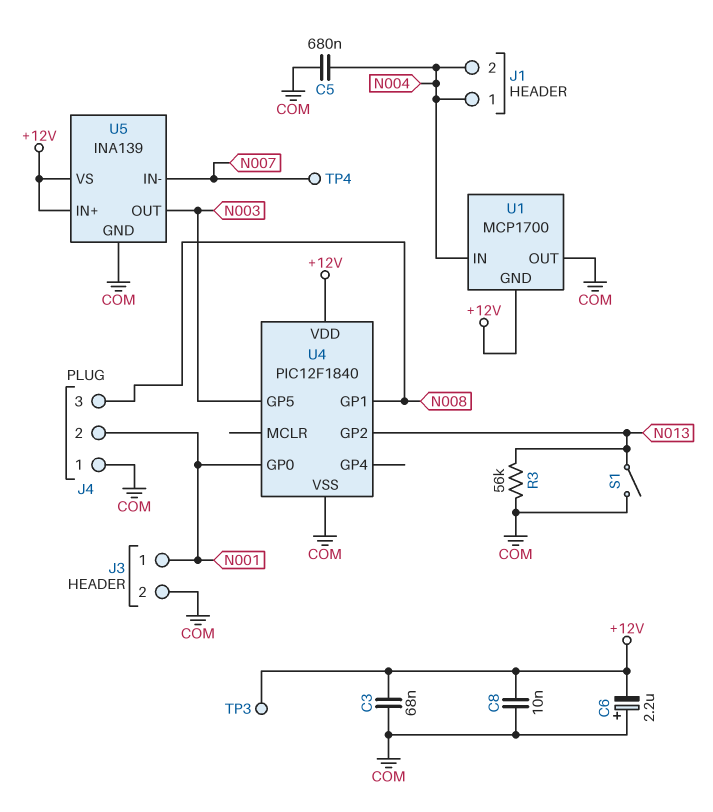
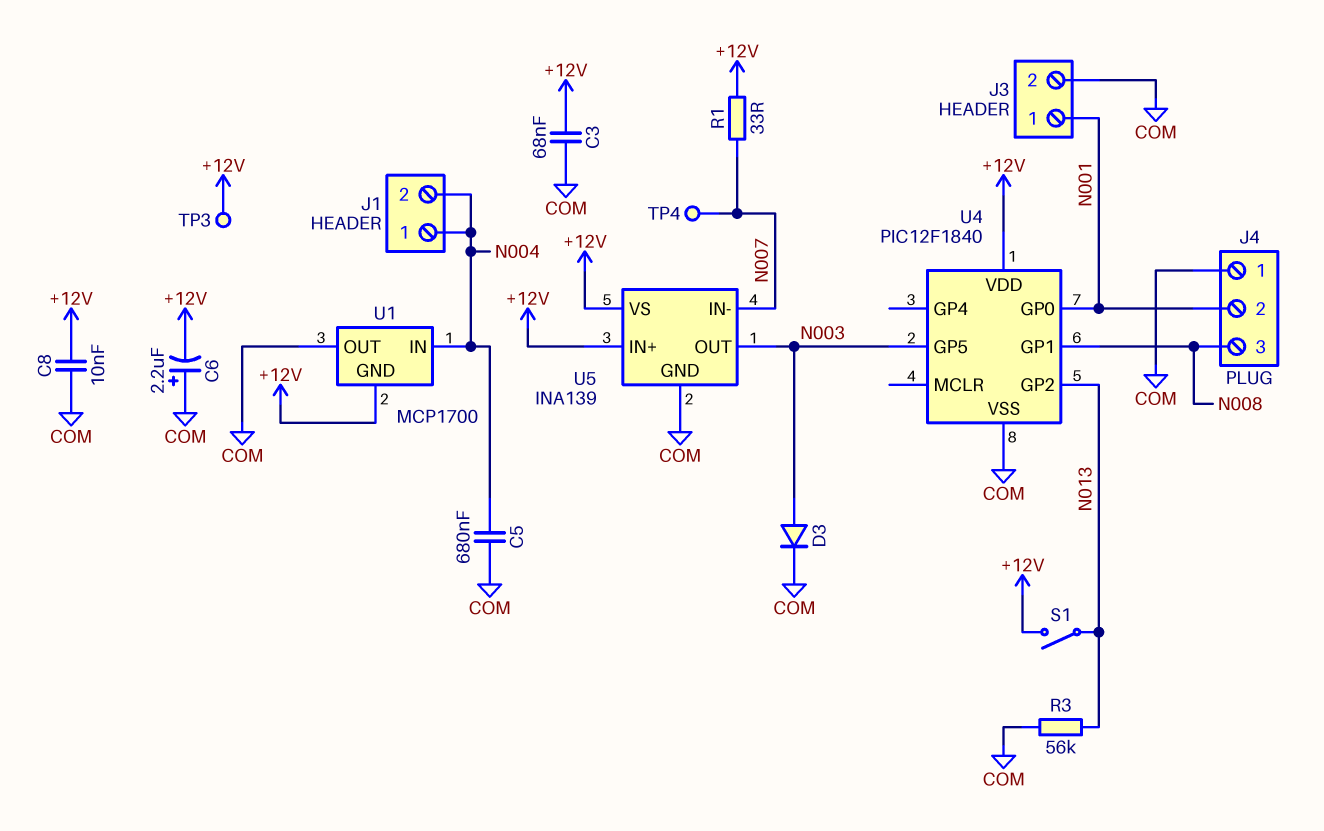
D3: none -> diode (A N003, K COM)
R1: none -> 33 (+12V, N007)
S1: switch (COM, N013) -> switch (+12V, N013)

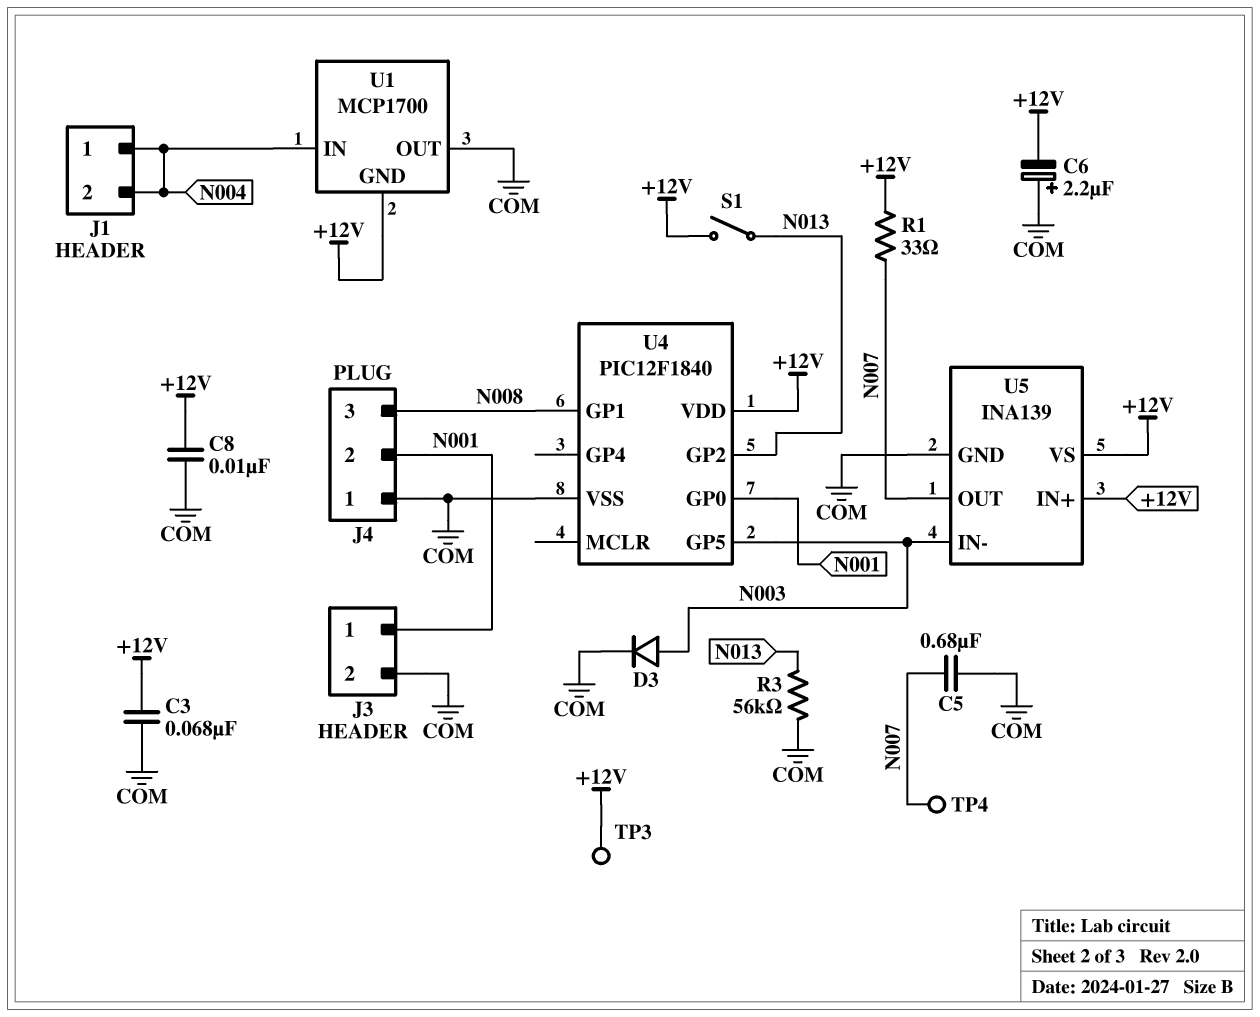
C5: 680nF (COM, N004) -> 680nF (COM, N007)
U5 pin IN-: N007 -> N003
U5 pin OUT: N003 -> N007

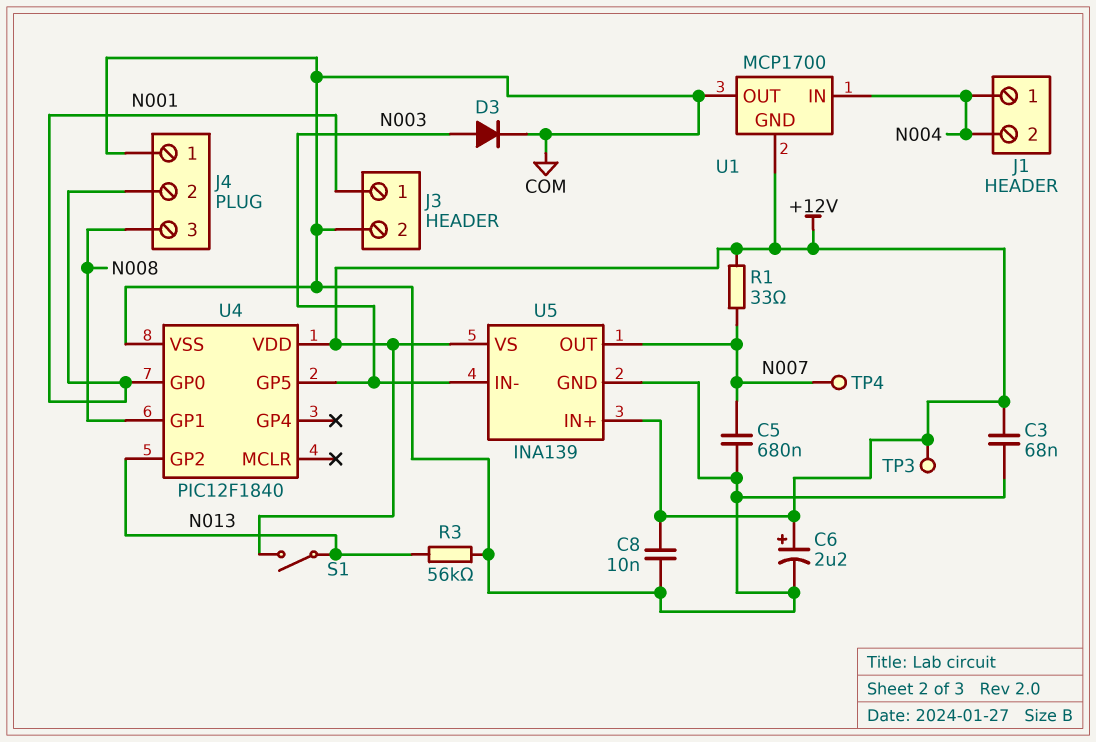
C6: 2.2uF (plus COM, minus +12V) -> 2.2uF (plus +12V, minus COM)

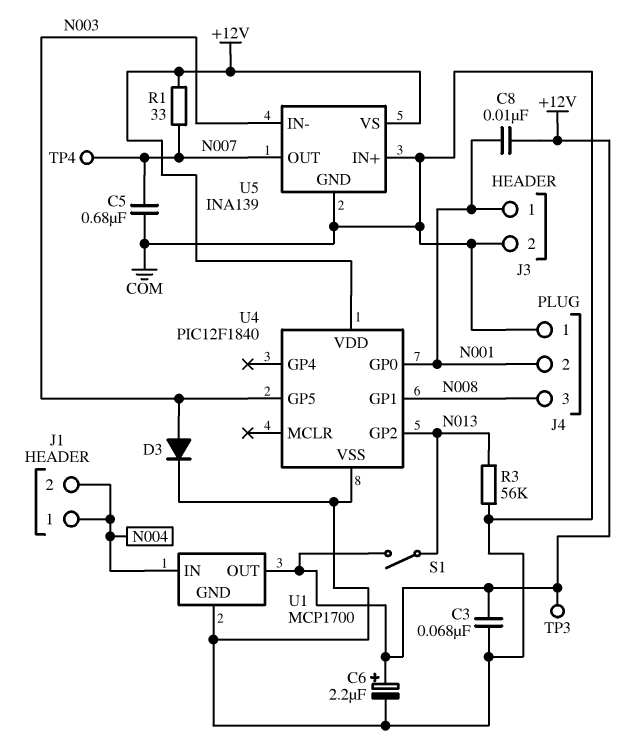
C8: 10nF (+12V, COM) -> 10nF (+12V, N001)
U1 pin GND: +12V -> COM
U1 pin OUT: COM -> +12V
U5 pin IN+: +12V -> COM

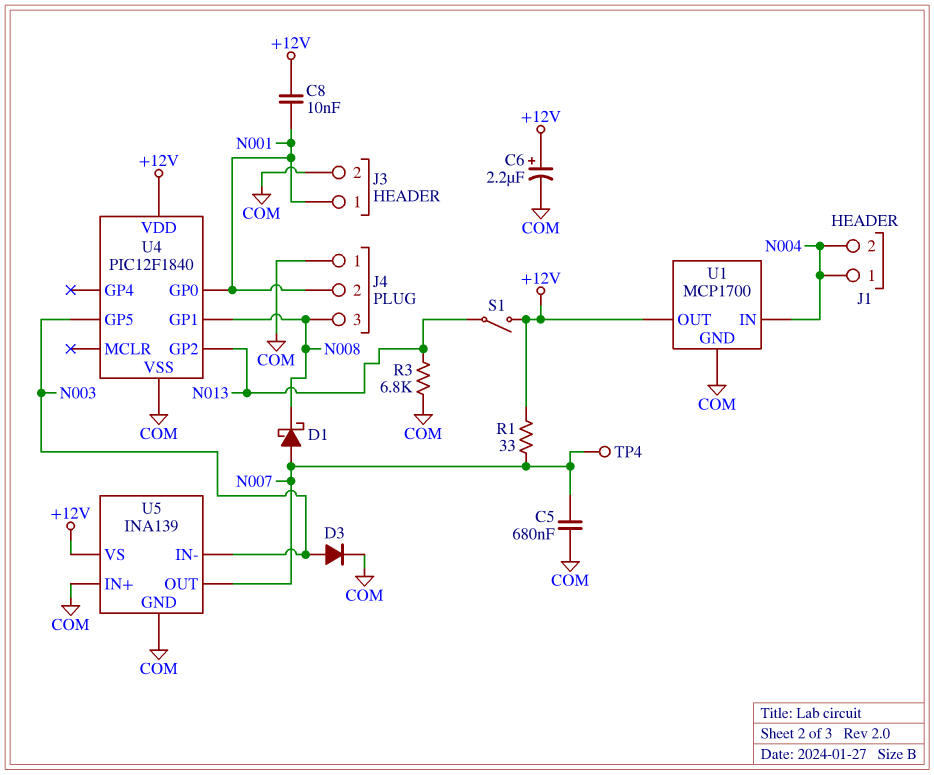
C3: 68nF (+12V, COM) -> none
D1: none -> schottky (A N007, K N008)
R3: 56k (COM, N013) -> 6.8k (COM, N013)
TP3: test point (+12V) -> none

